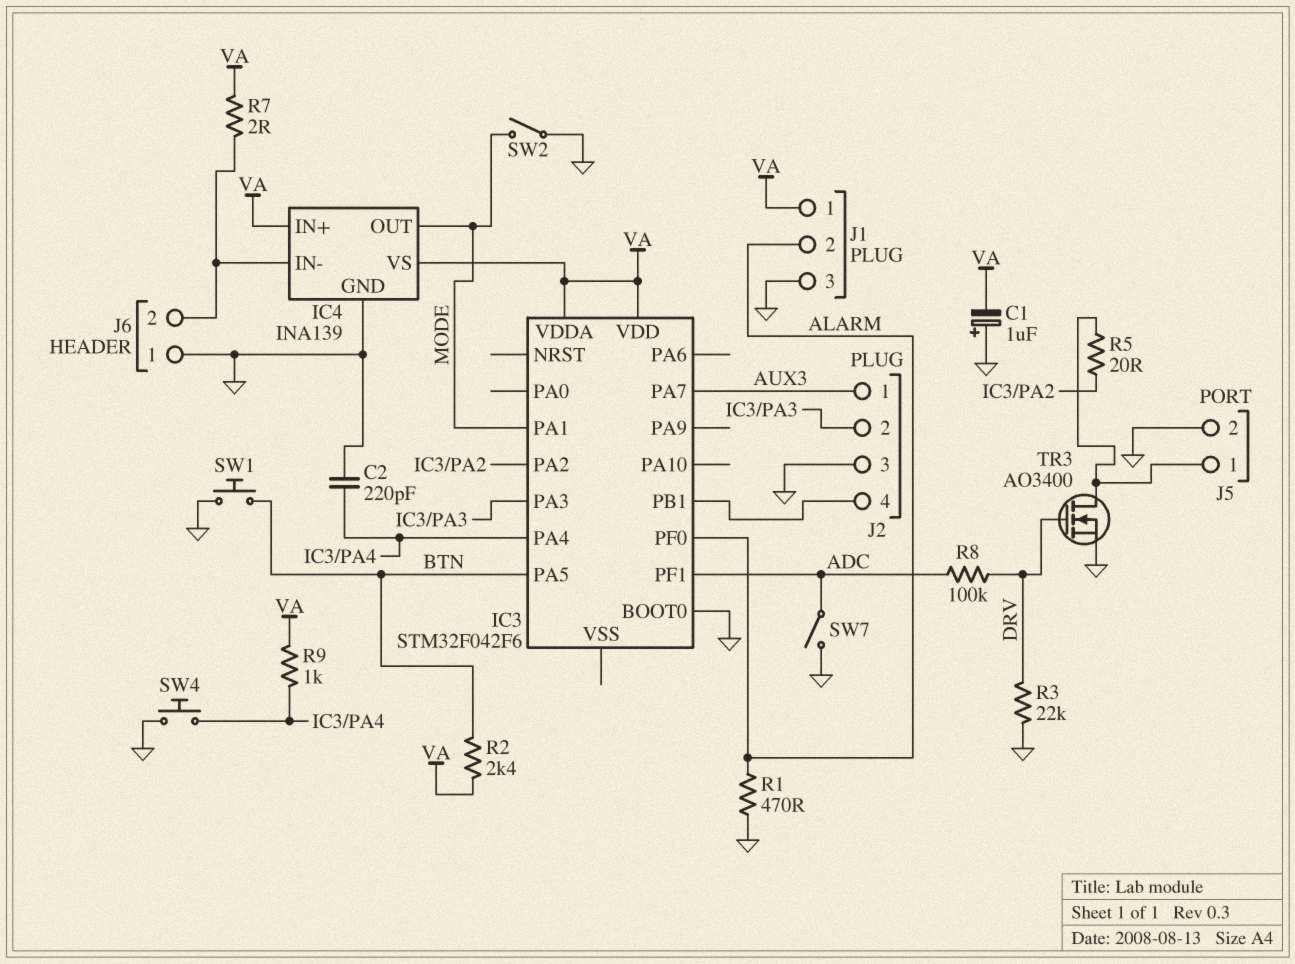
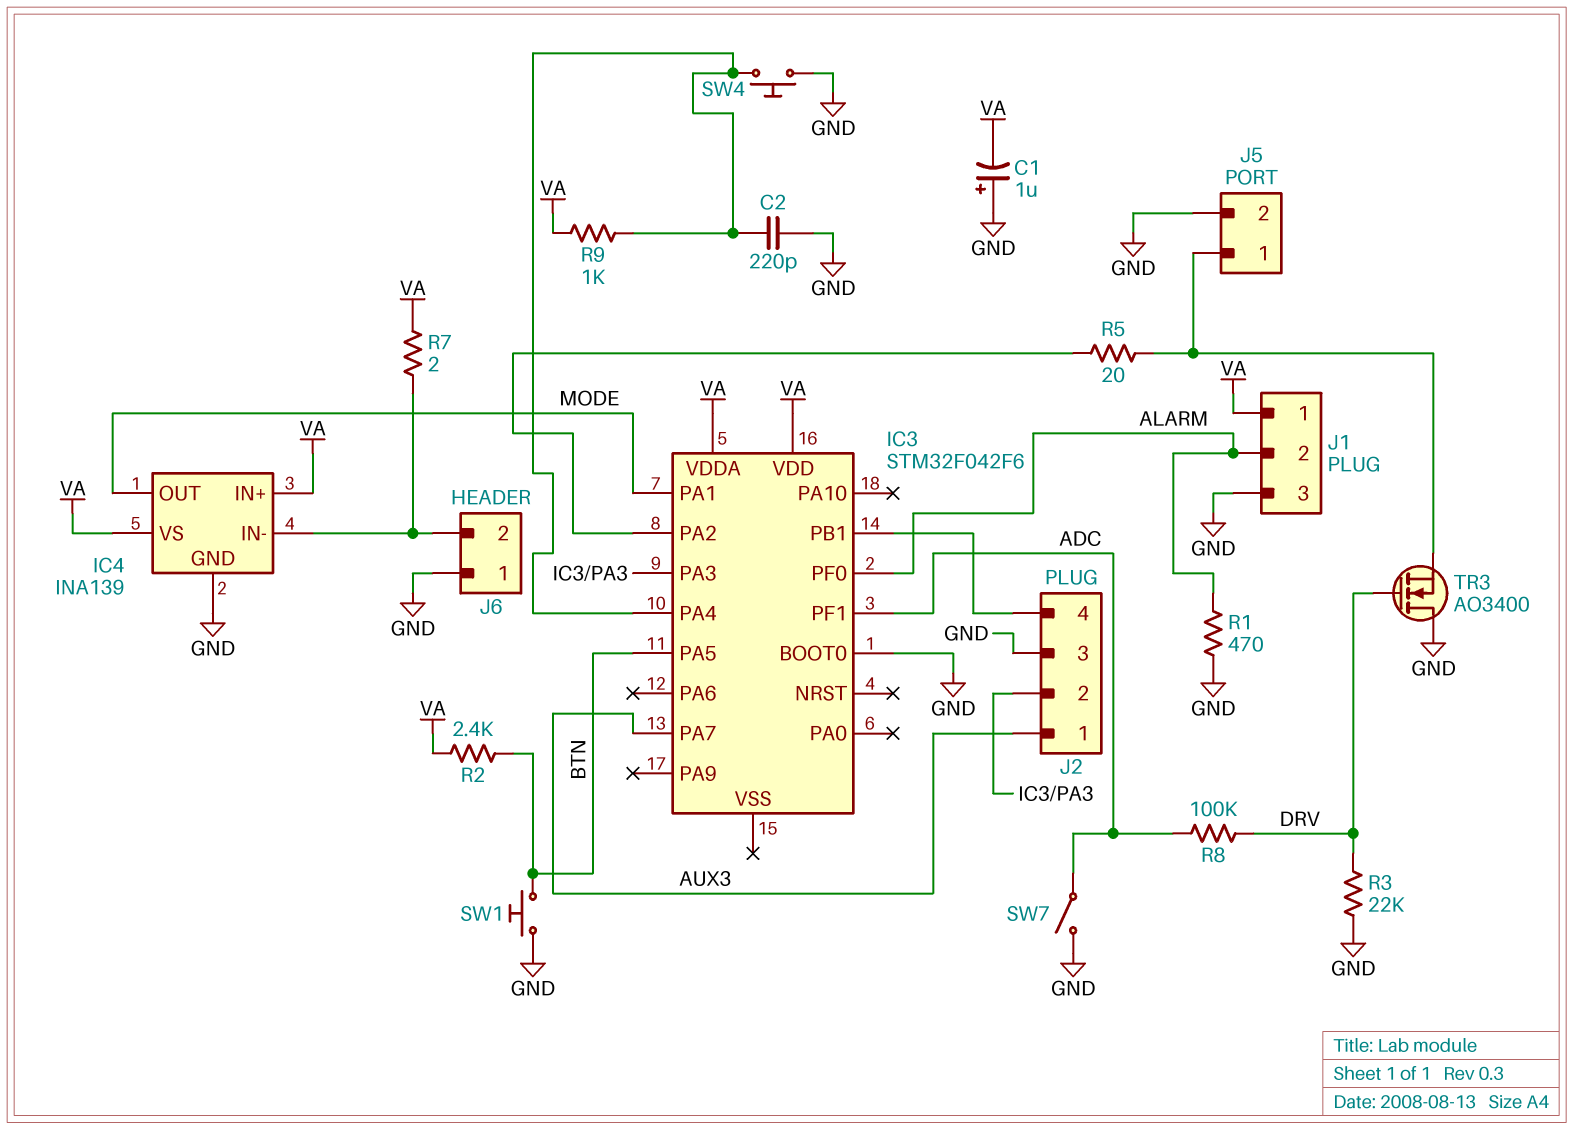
SW2: switch (GND, MODE) -> none
TR3: NMOS AO3400 (G DRV, D J5/1, S GND) -> NMOS AO3400 (G DRV, D GND, S J5/1)

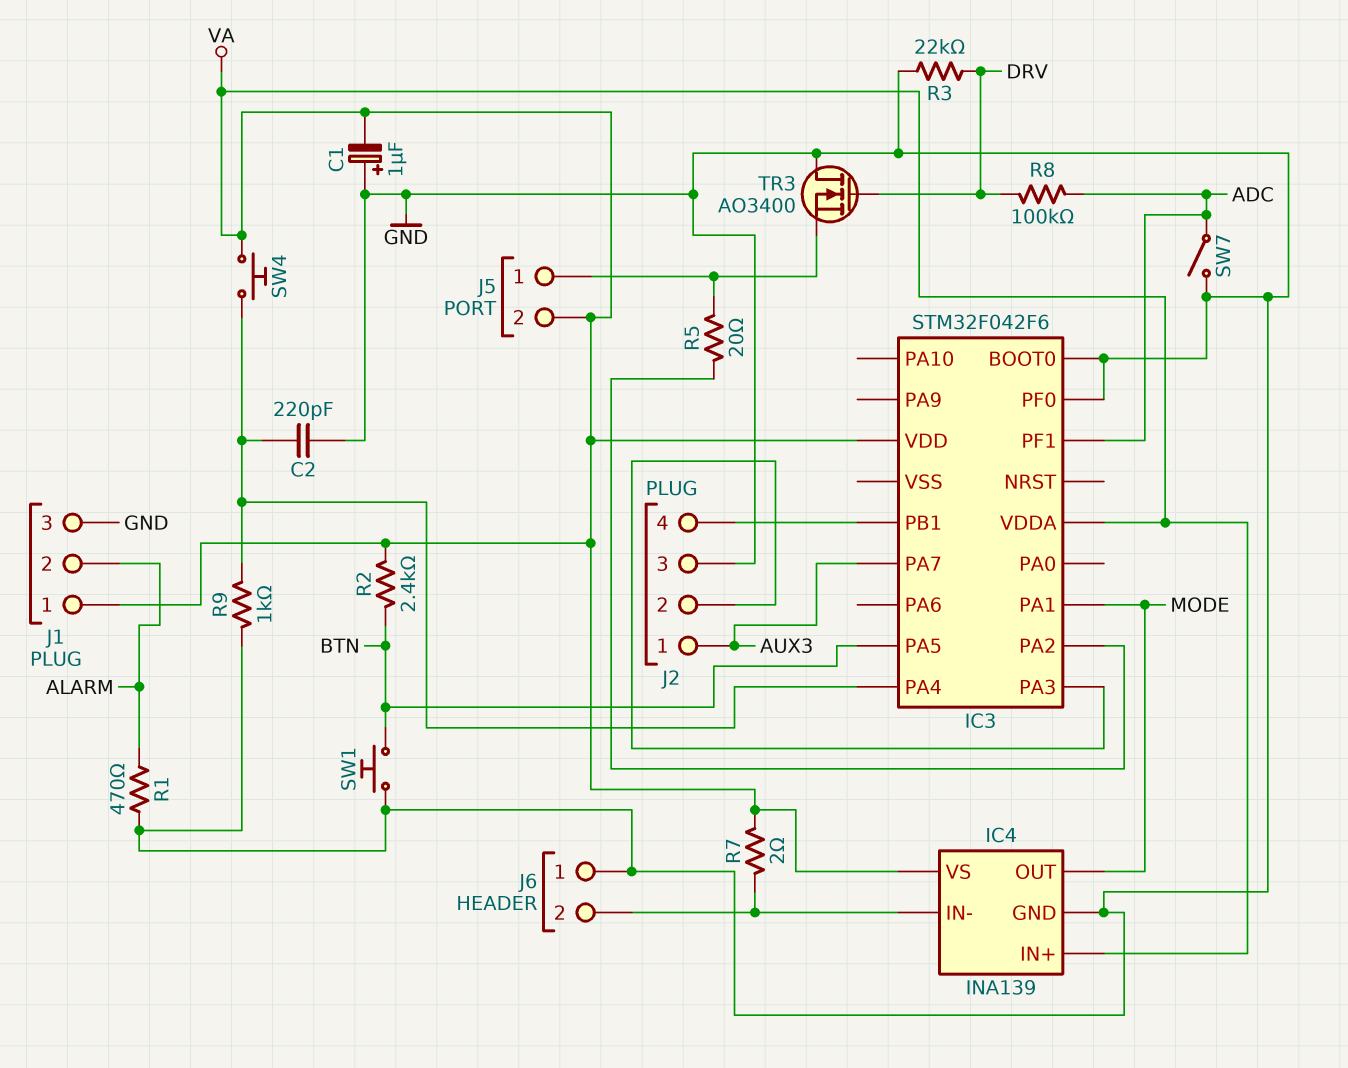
IC3 pin PF0: ALARM -> GND
J5 pin 2: GND -> VA
R9: 1k (IC3/PA4, VA) -> 1k (GND, IC3/PA4)
SW4: button (GND, IC3/PA4) -> button (IC3/PA4, VA)

